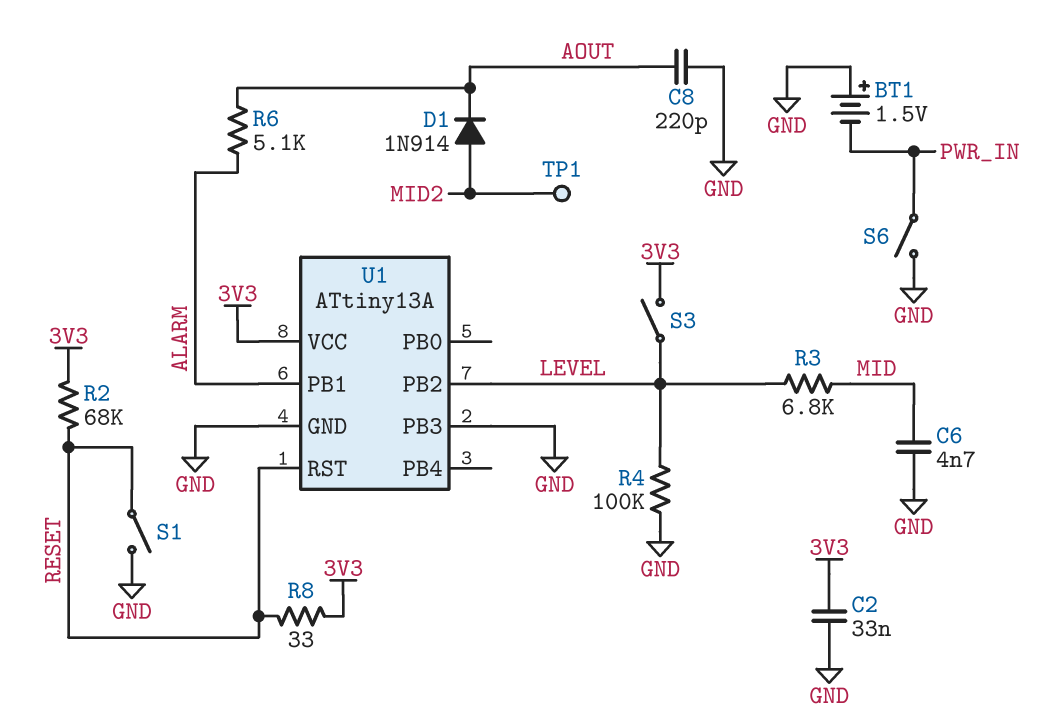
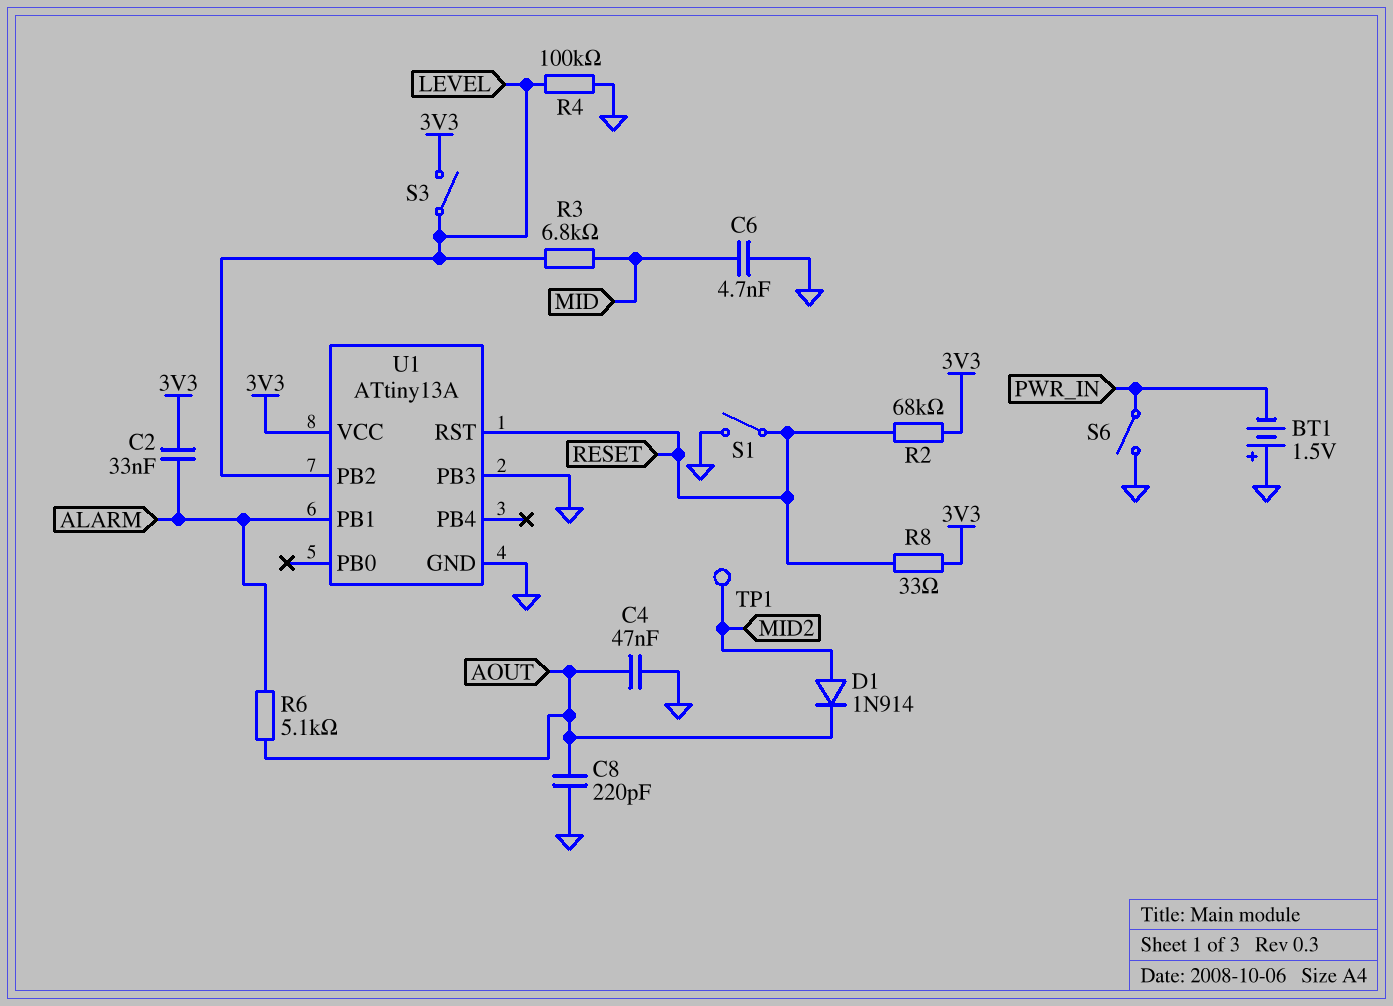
C2: 33nF (3V3, GND) -> 33nF (3V3, ALARM)
C4: none -> 47nF (AOUT, GND)

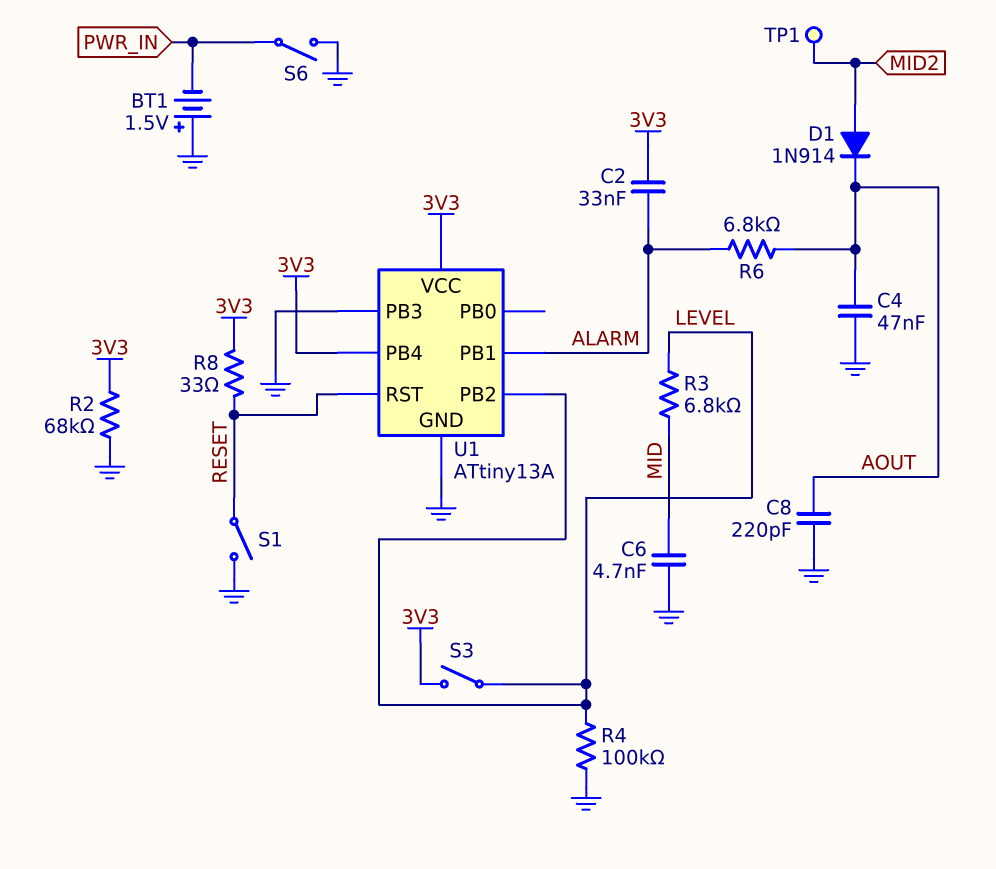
R2: 68k (3V3, RESET) -> 68k (3V3, GND)
R6: 5.1k (ALARM, AOUT) -> 6.8k (ALARM, AOUT)
U1 pin PB4: none -> 3V3

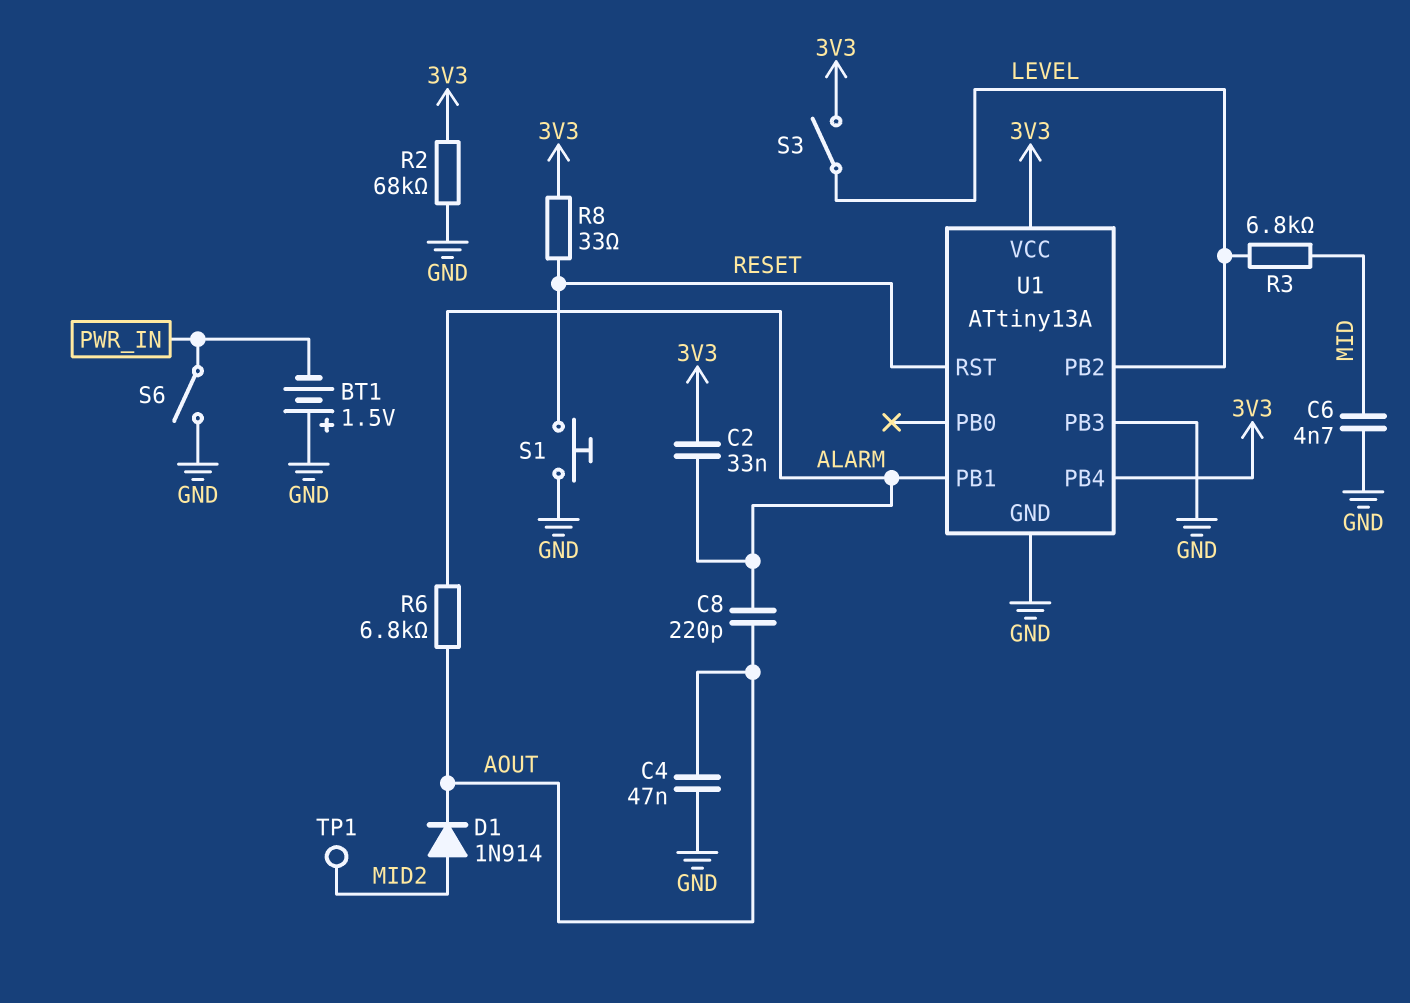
C8: 220pF (AOUT, GND) -> 220pF (ALARM, AOUT)
R4: 100k (GND, LEVEL) -> none
S1: switch (GND, RESET) -> button (GND, RESET)

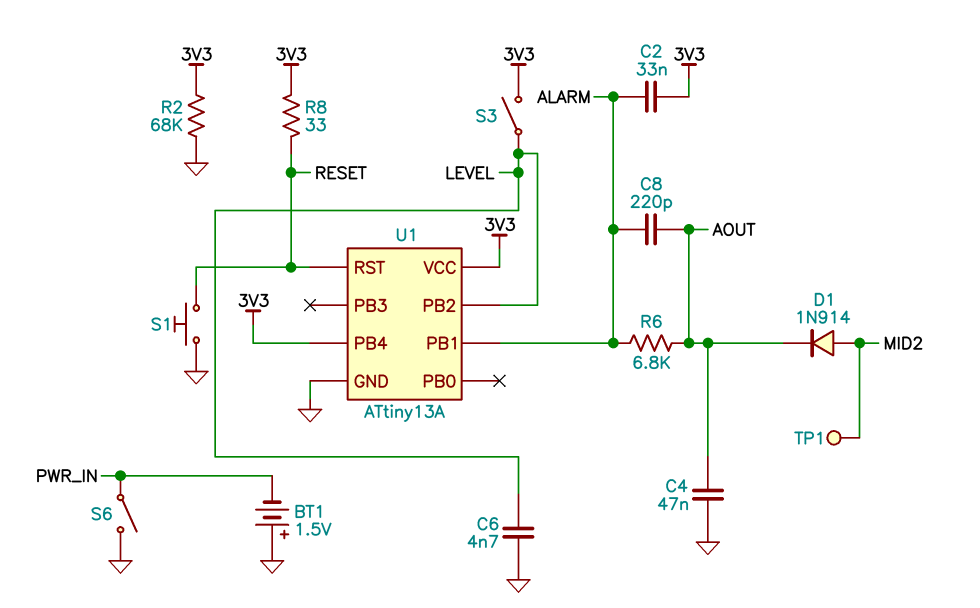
C6: 4.7nF (GND, MID) -> 4.7nF (GND, LEVEL)
R3: 6.8k (LEVEL, MID) -> none
U1 pin PB3: GND -> none

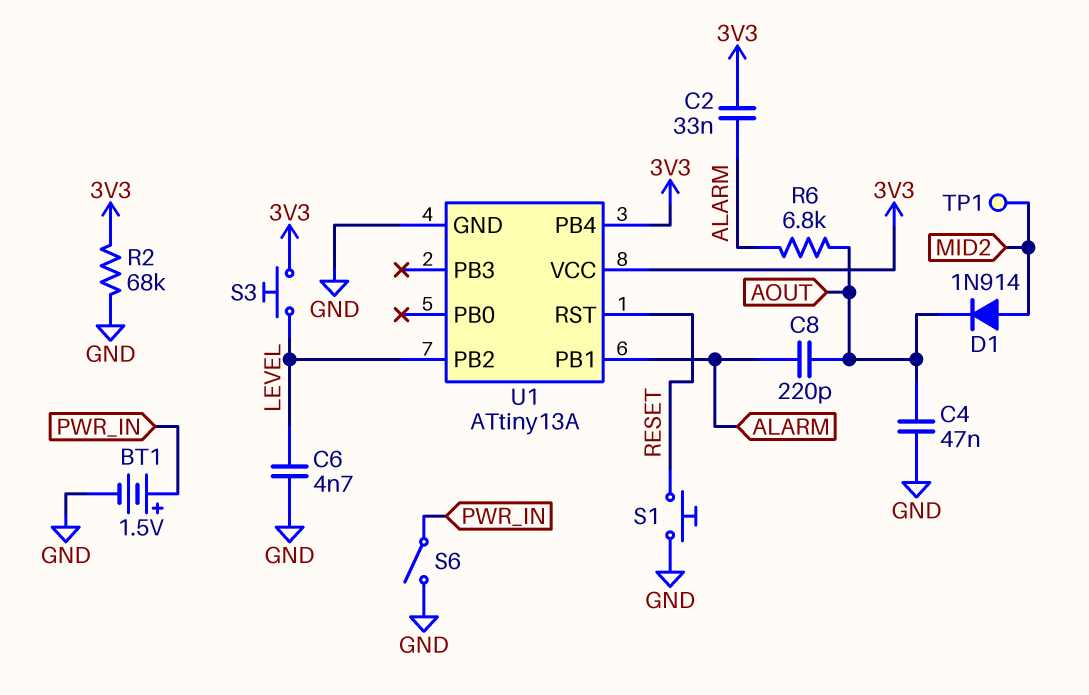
BT1: 1.5V (plus GND, minus PWR_IN) -> 1.5V (plus PWR_IN, minus GND)
R8: 33 (3V3, RESET) -> none
S3: switch (3V3, LEVEL) -> button (3V3, LEVEL)

